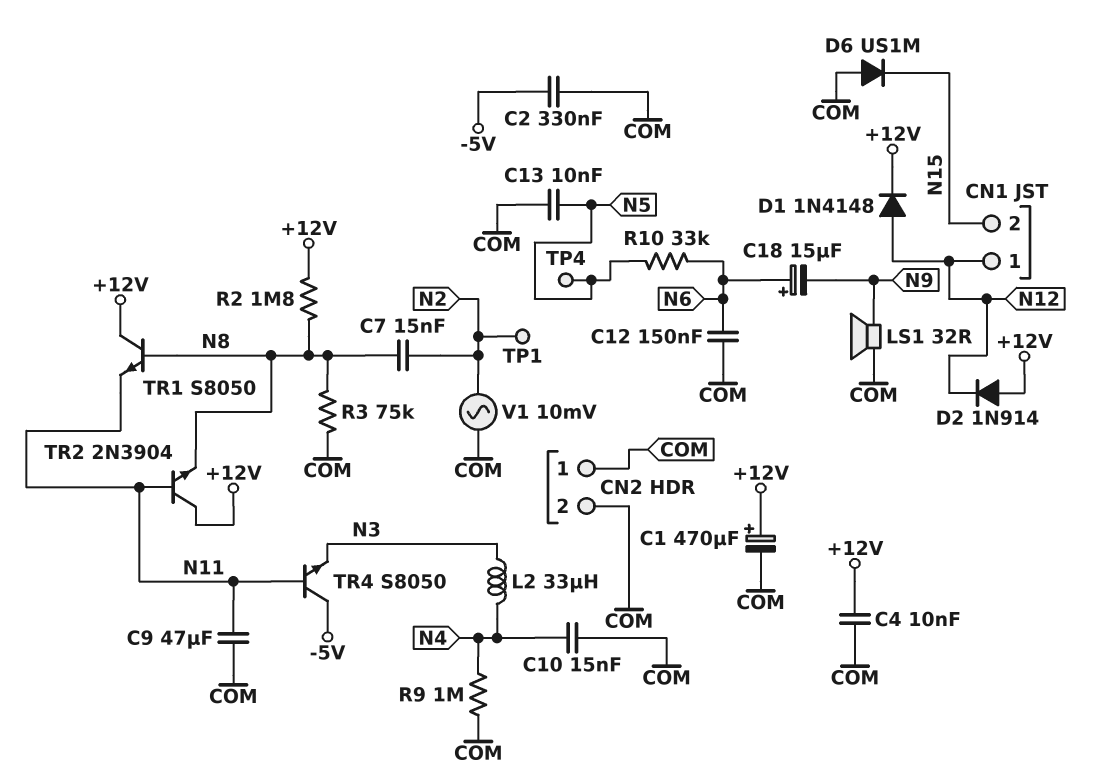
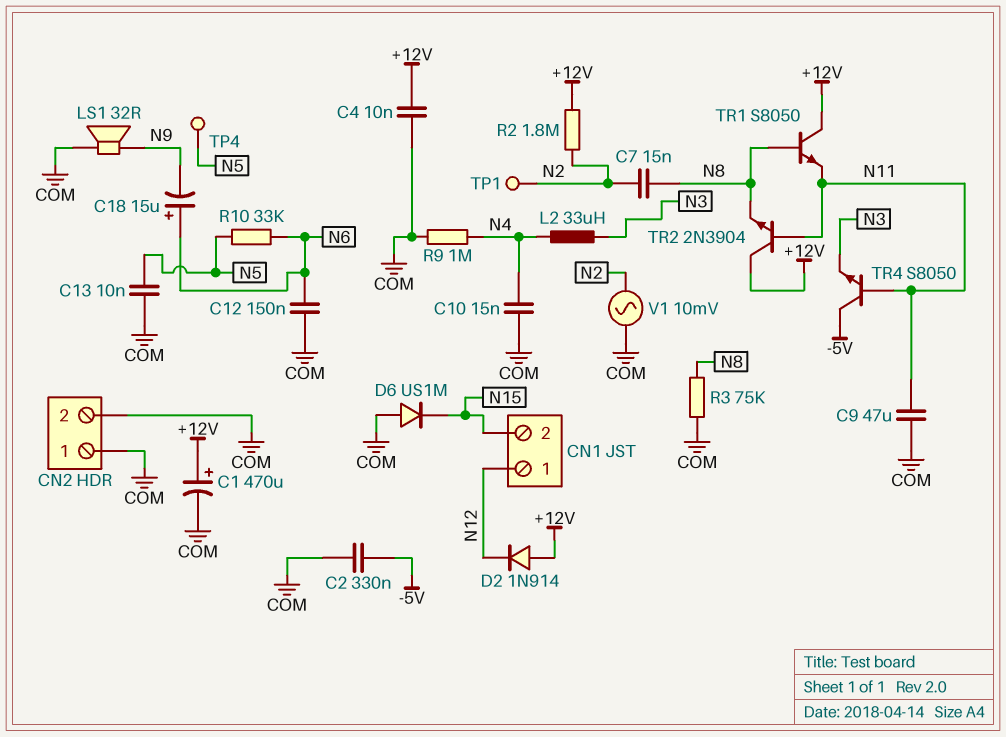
D1: diode 1N4148 (A N12, K +12V) -> none
R2: 1.8M (+12V, N8) -> 1.8M (+12V, N2)

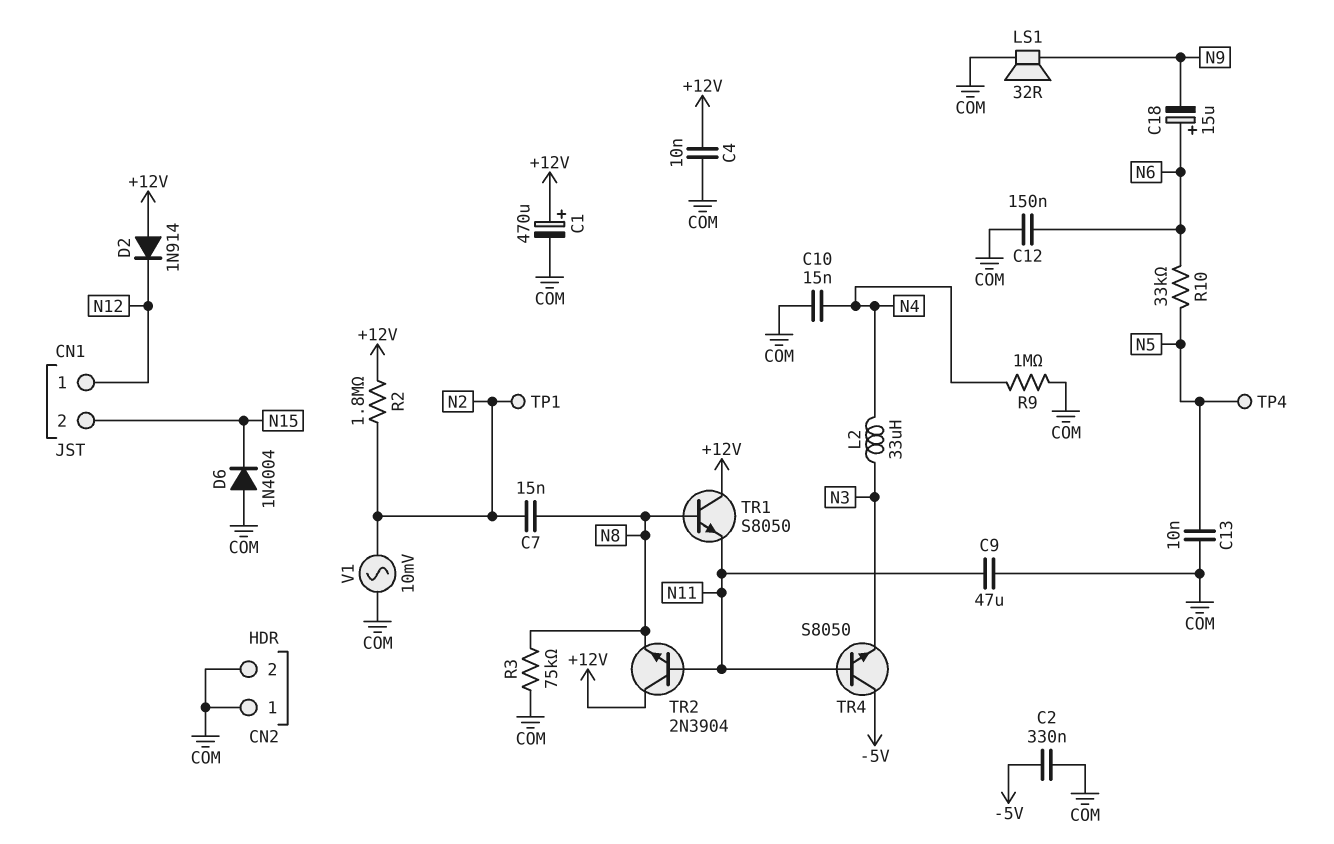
D6: diode US1M (A COM, K N15) -> diode 1N4004 (A COM, K N15)

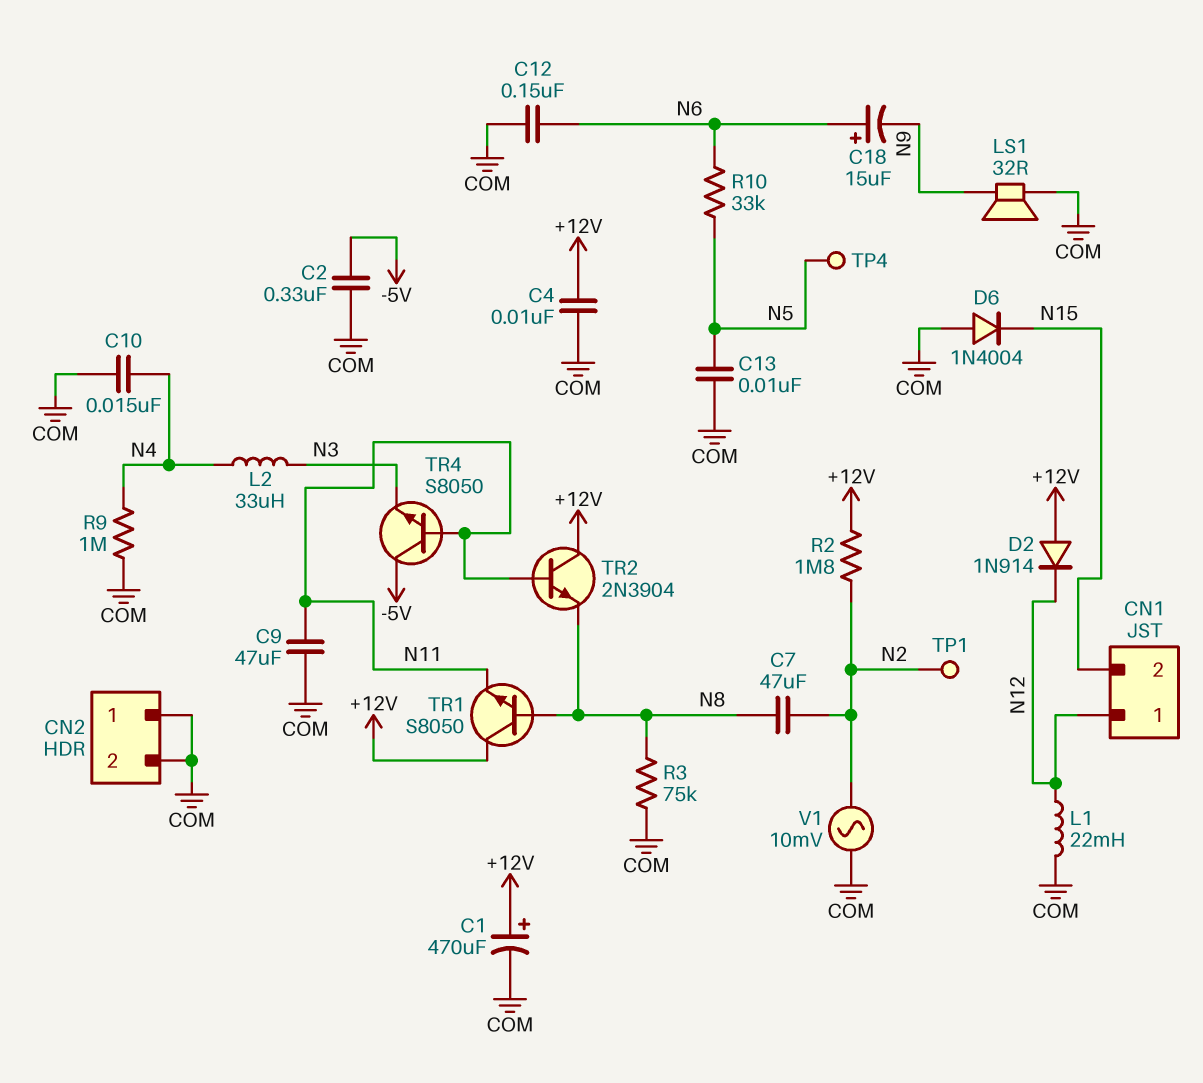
C7: 15nF (N2, N8) -> 47uF (N2, N8)
L1: none -> 22mH (COM, N12)

